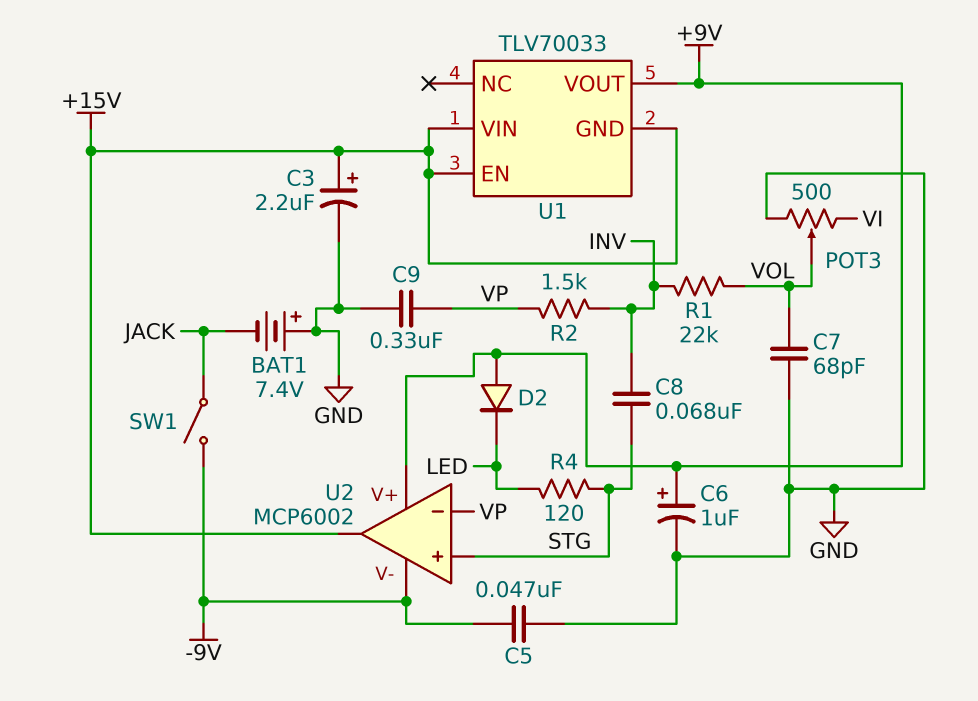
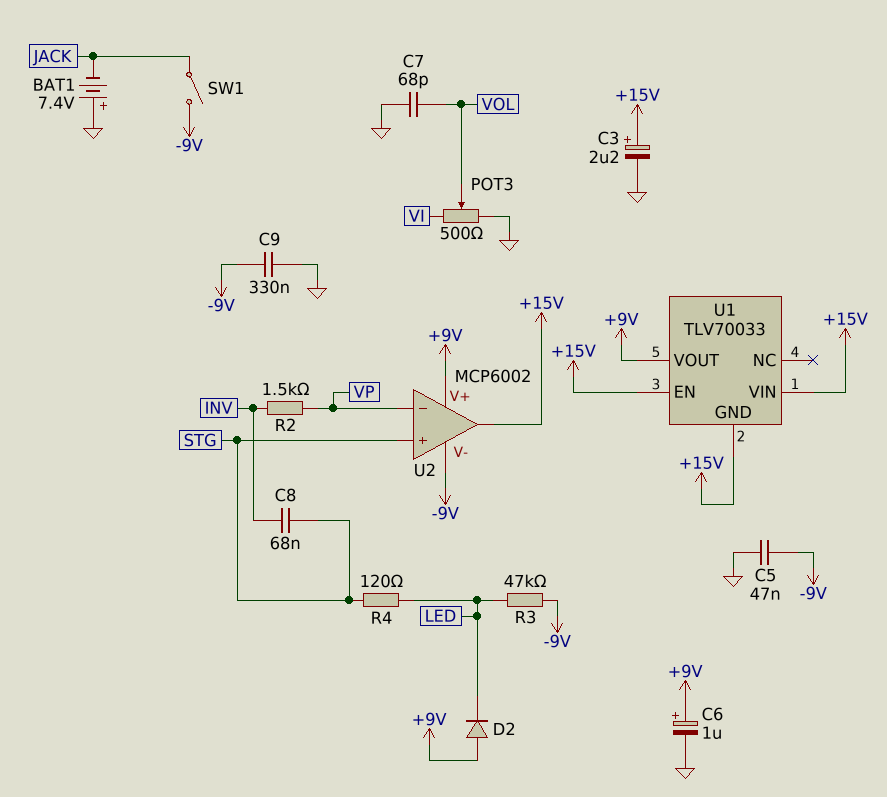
C9: 330nF (GND, VP) -> 330nF (-9V, GND)
R1: 22k (INV, VOL) -> none
R3: none -> 47k (-9V, LED)

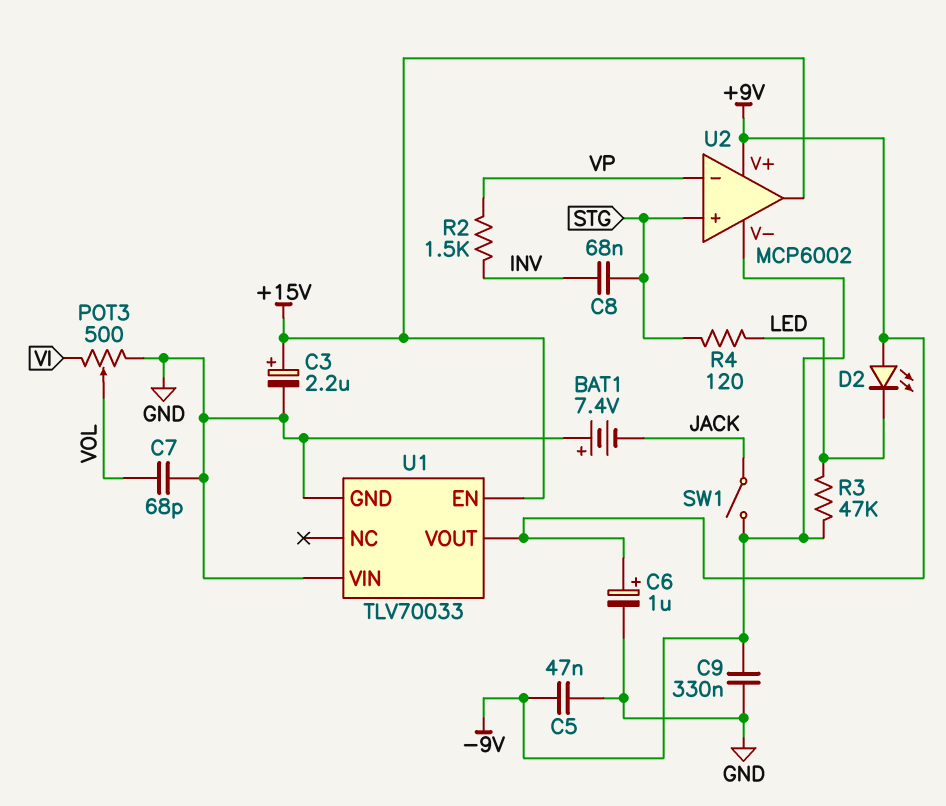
D2: diode (A +9V, K LED) -> LED (A +9V, K LED)
U1 pin GND: +15V -> GND
U1 pin VIN: +15V -> GND

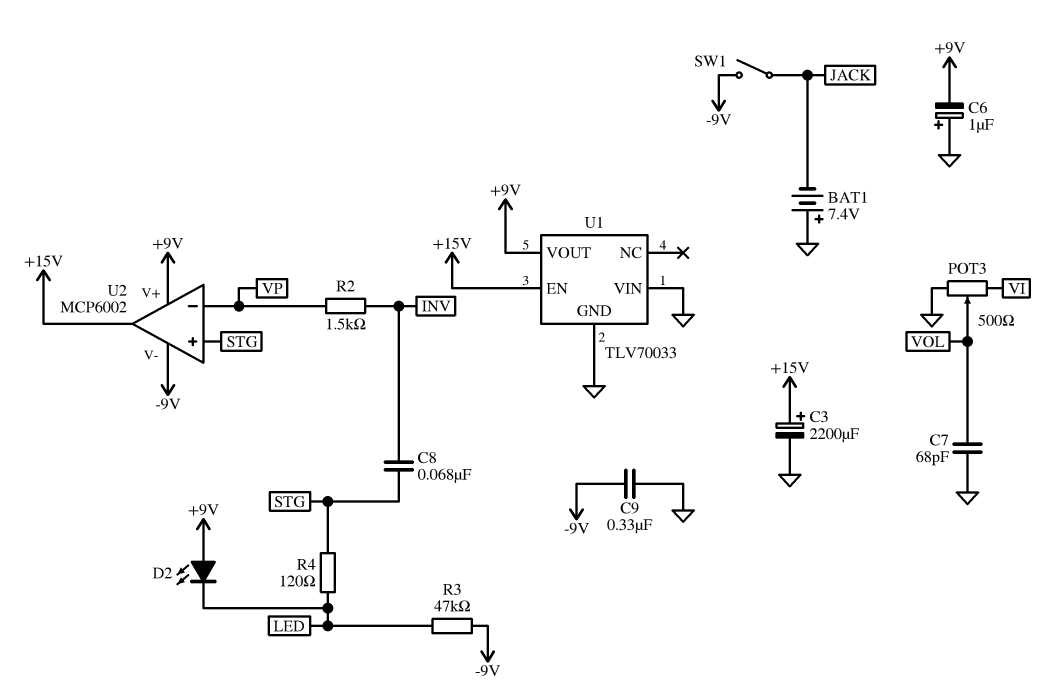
C3: 2.2uF (plus +15V, minus GND) -> 2200uF (plus +15V, minus GND)
C5: 47nF (-9V, GND) -> none
C6: 1uF (plus +9V, minus GND) -> 1uF (plus GND, minus +9V)

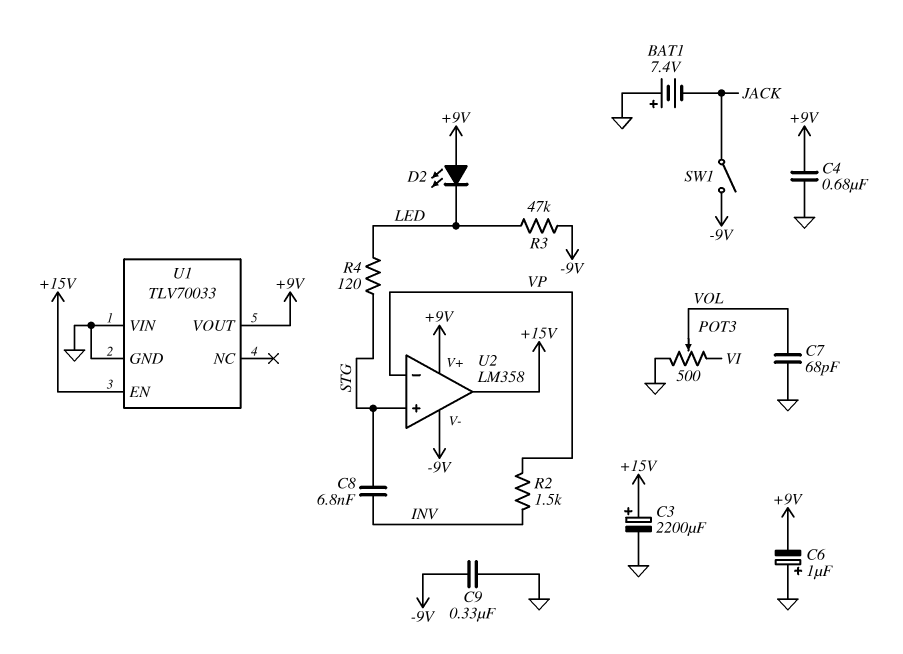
C4: none -> 680nF (+9V, GND)
C8: 68nF (INV, STG) -> 6.8nF (INV, STG)
U2: MCP6002 -> LM358

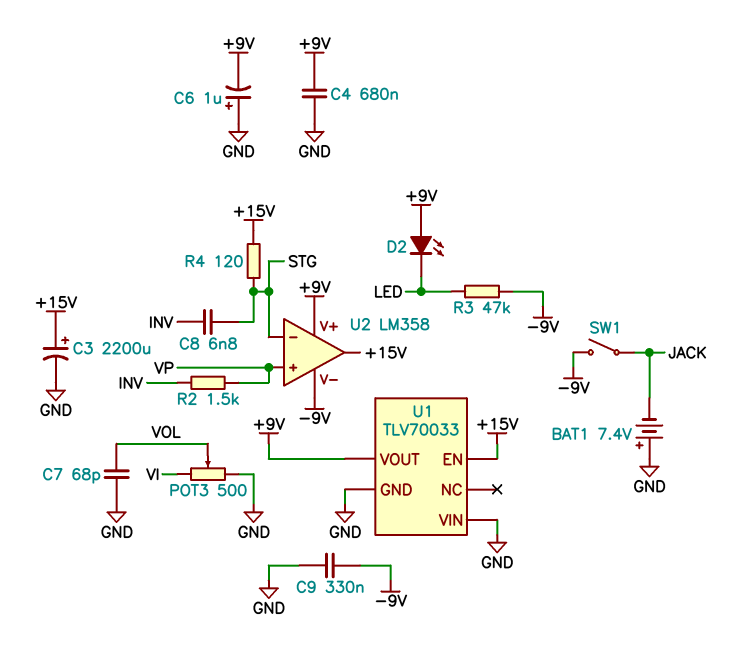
R4: 120 (LED, STG) -> 120 (+15V, STG)
U2 pin in+: STG -> VP
U2 pin in-: VP -> STG

